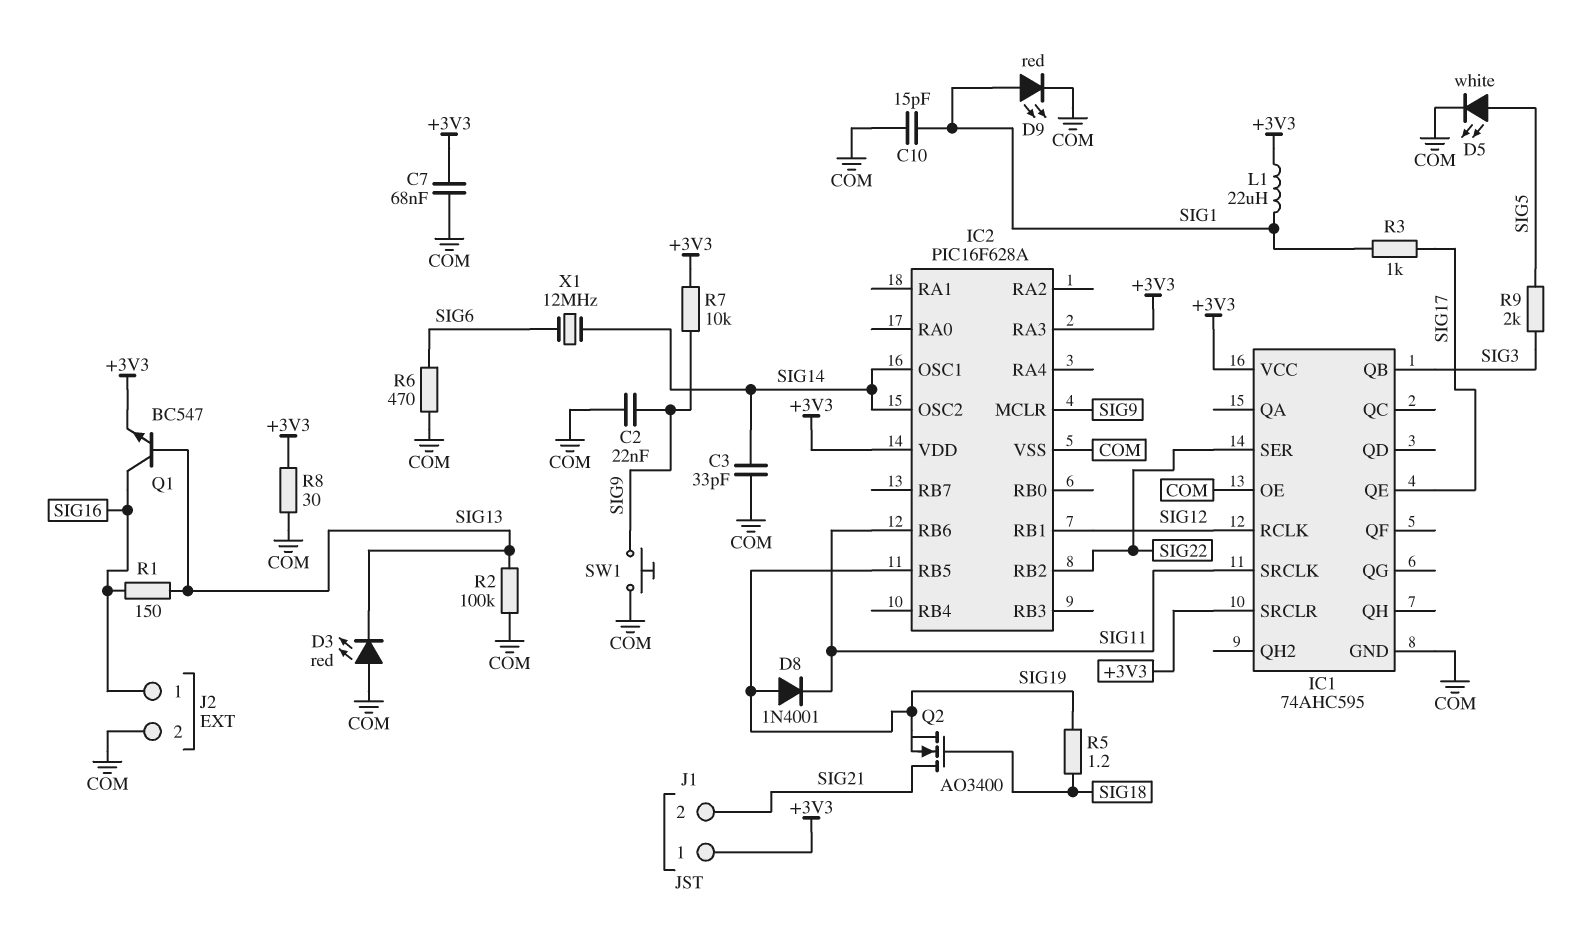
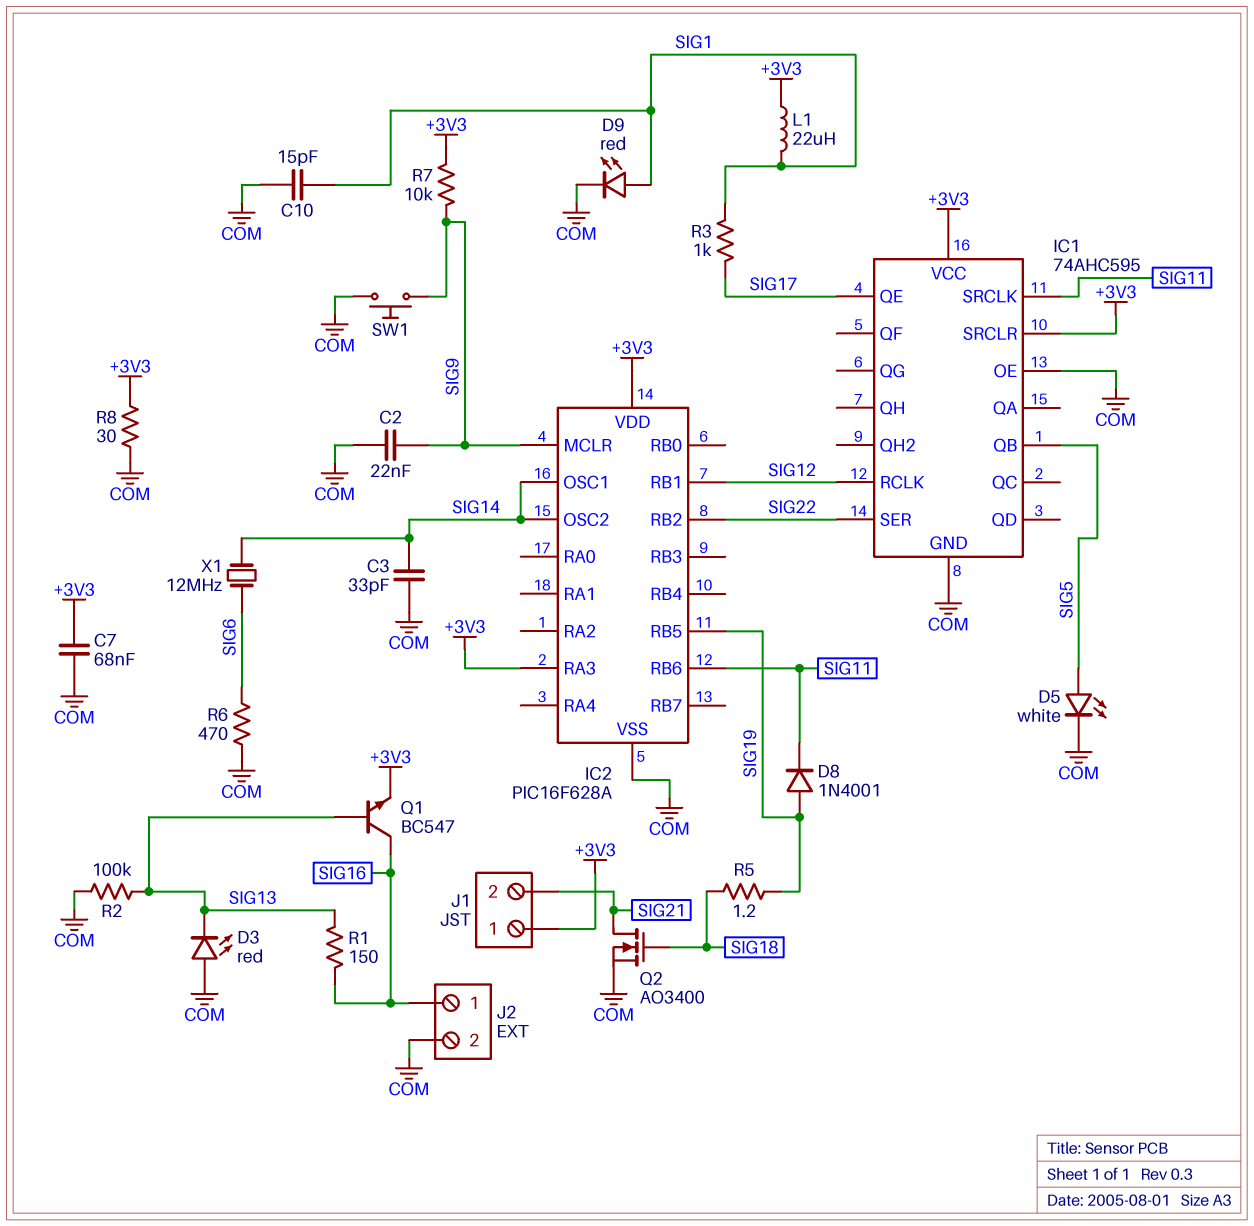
IC1 pin QB: SIG3 -> SIG5
Q2: NMOS AO3400 (G SIG18, D SIG21, S SIG19) -> NMOS AO3400 (G SIG18, D SIG21, S COM)
R9: 2k (SIG3, SIG5) -> none

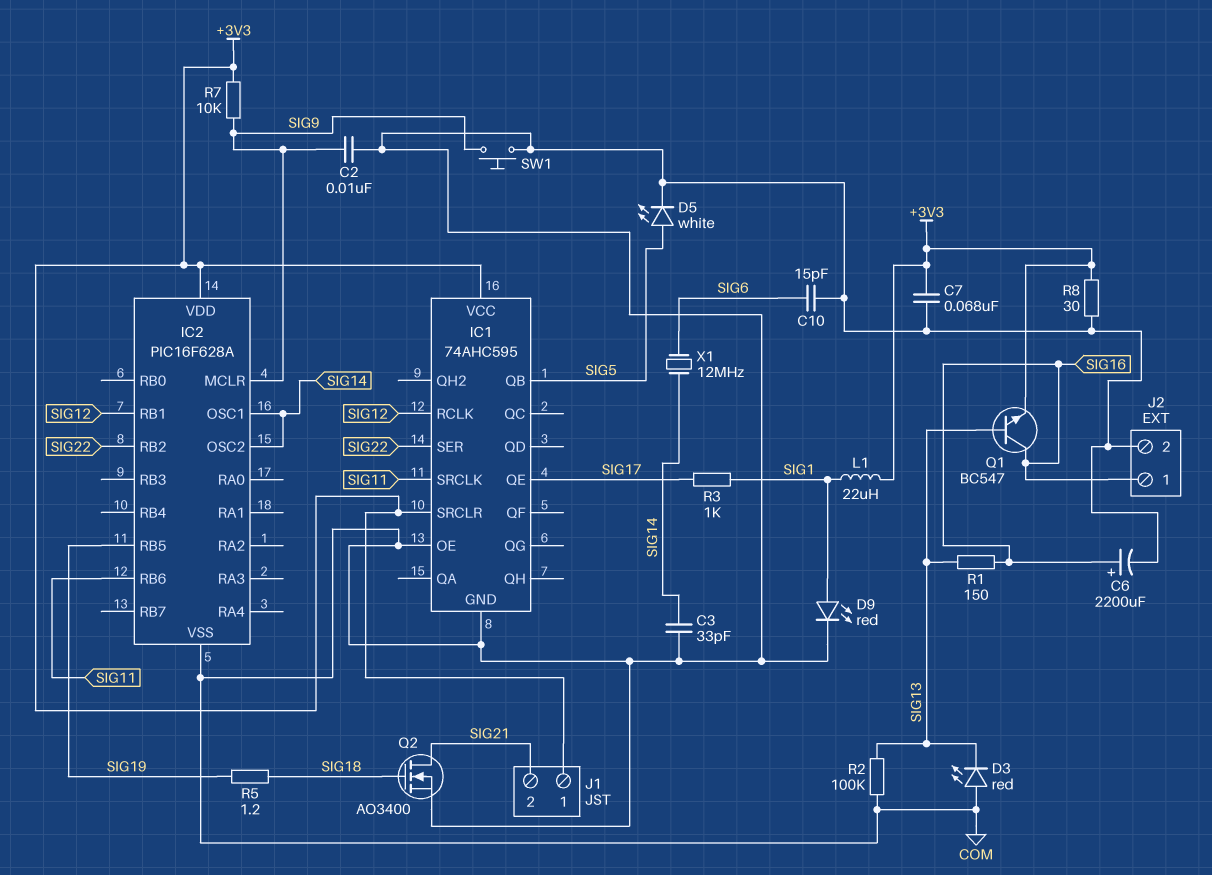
C2: 22nF (COM, SIG9) -> 10nF (COM, SIG9)
C6: none -> 2200uF (plus SIG16, minus COM)
C10: 15pF (COM, SIG1) -> 15pF (COM, SIG6)
D8: diode 1N4001 (A SIG19, K SIG11) -> none
IC2 pin RA3: +3V3 -> none
R6: 470 (COM, SIG6) -> none

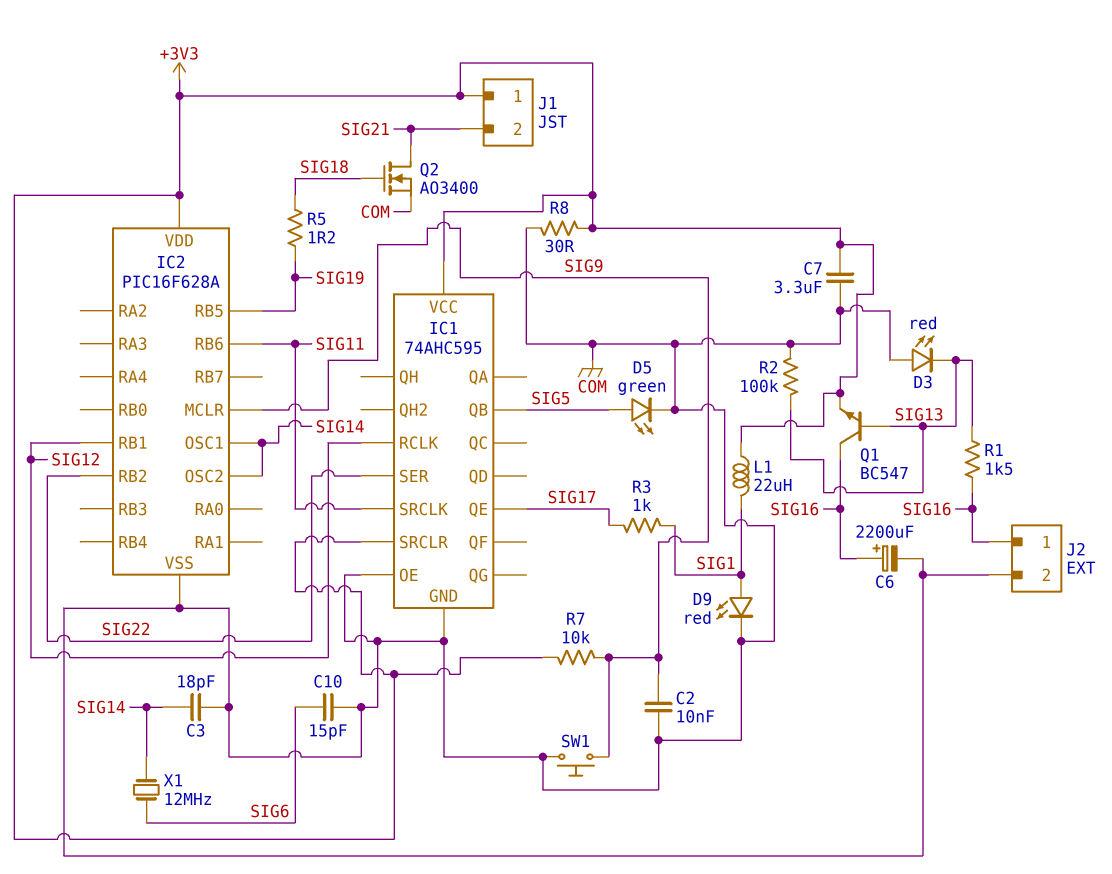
C3: 33pF (COM, SIG14) -> 18pF (COM, SIG14)
C7: 68nF (+3V3, COM) -> 3.3uF (+3V3, COM)
D5: LED white (A SIG5, K COM) -> LED green (A SIG5, K COM)
R1: 150 (SIG13, SIG16) -> 1.5k (SIG13, SIG16)

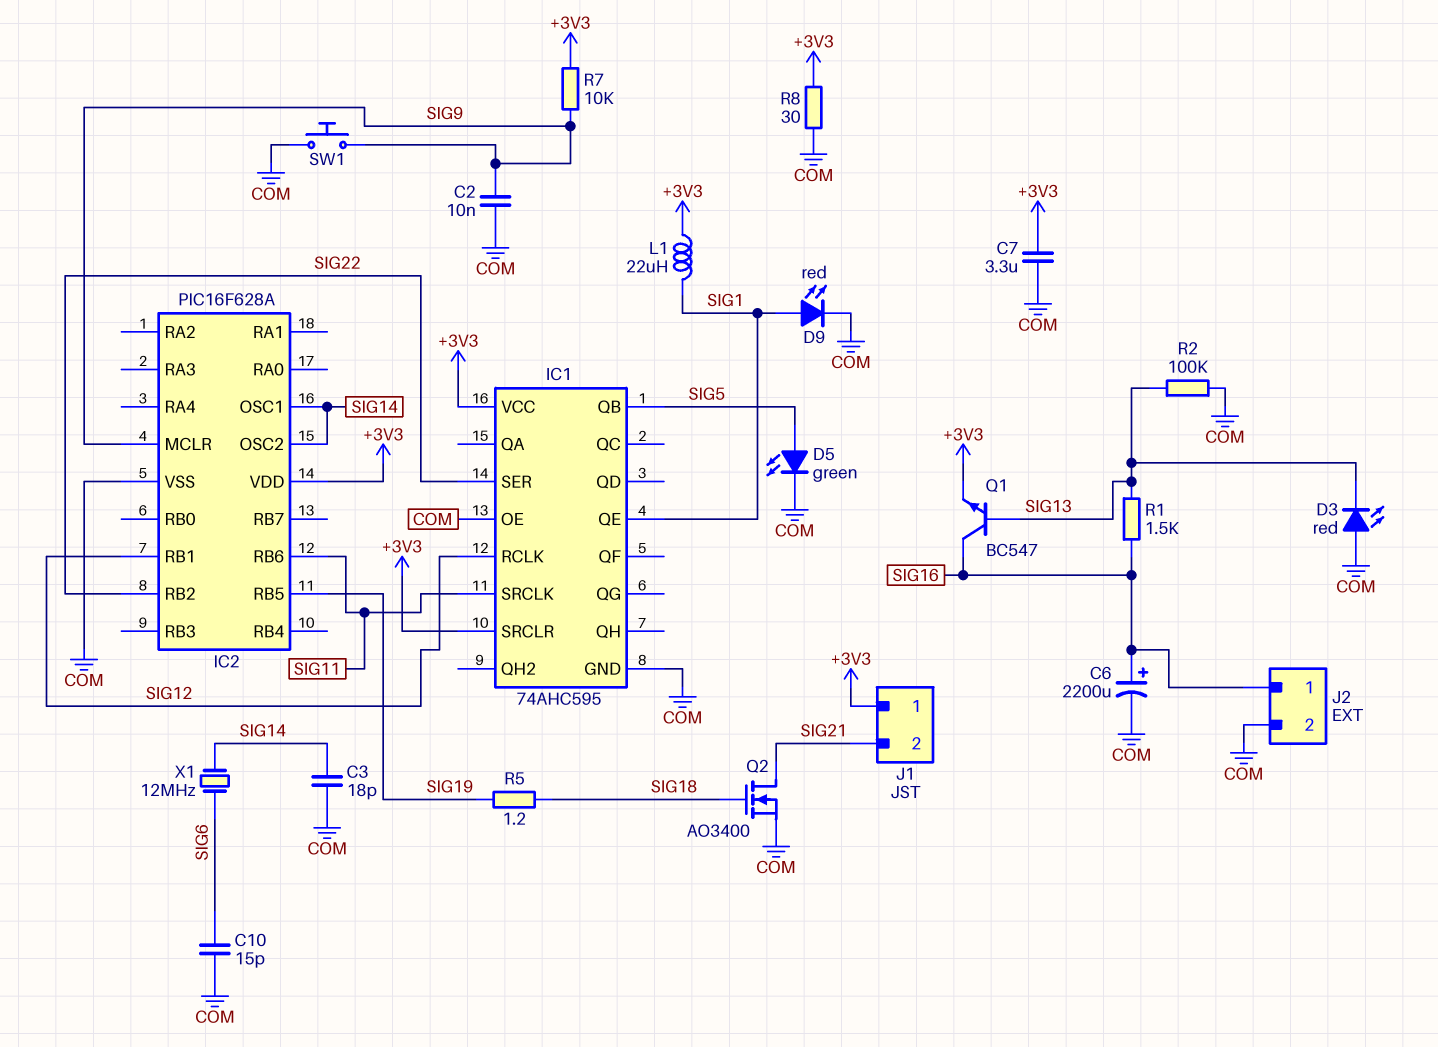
IC1 pin QE: SIG17 -> SIG1
R3: 1k (SIG1, SIG17) -> none

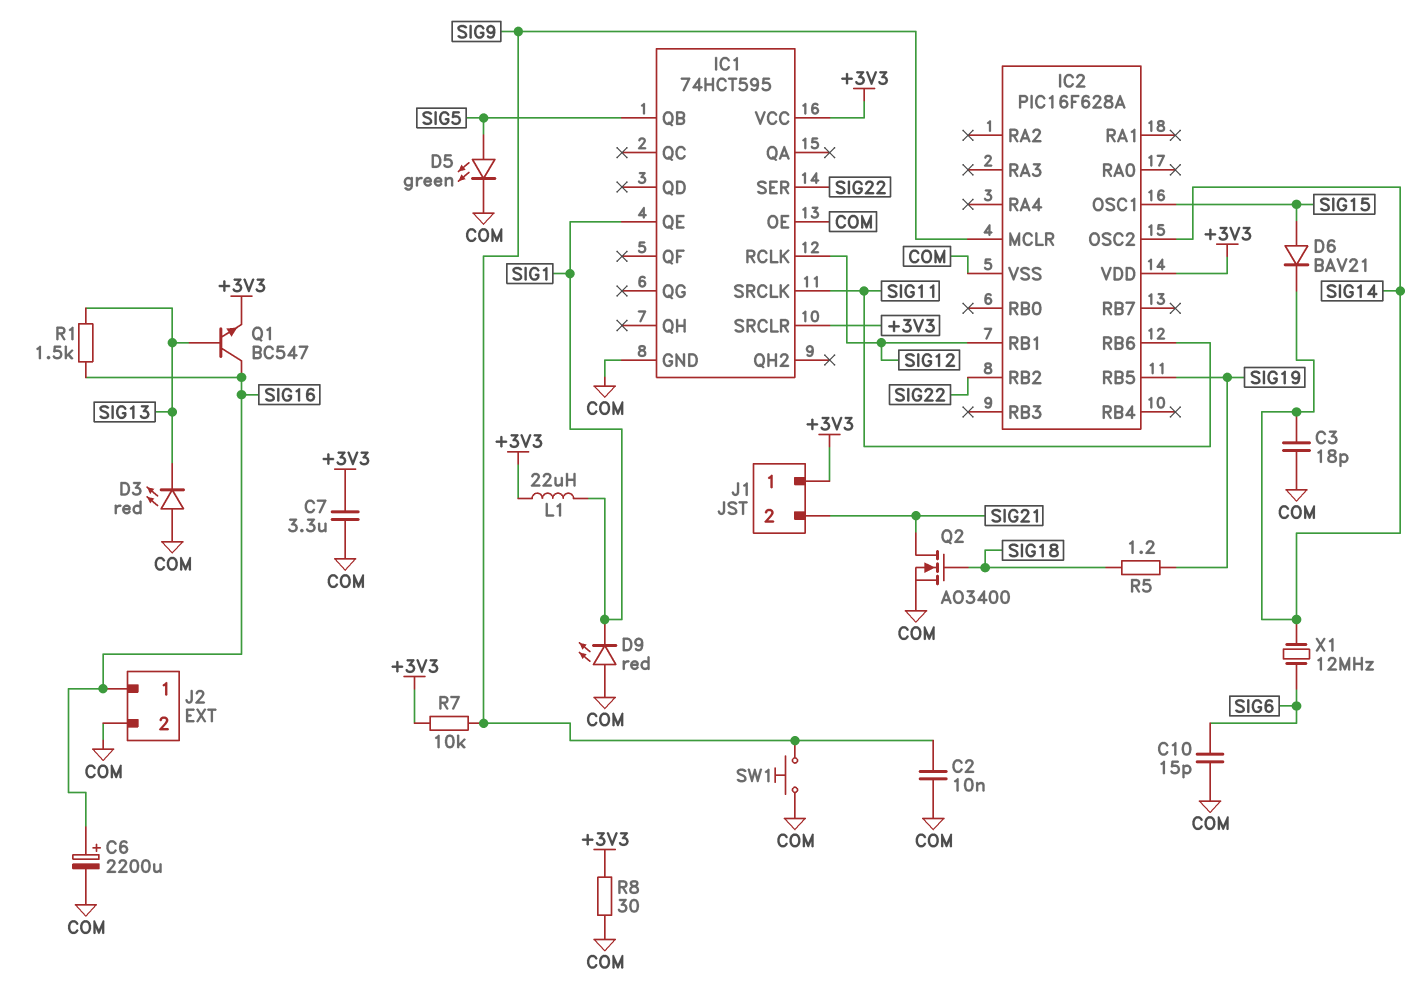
D6: none -> diode BAV21 (A SIG15, K SIG14)
D9: LED red (A SIG1, K COM) -> LED red (A COM, K SIG1)
IC1: 74AHC595 -> 74HCT595
IC2 pin OSC1: SIG14 -> SIG15
R2: 100k (COM, SIG13) -> none

